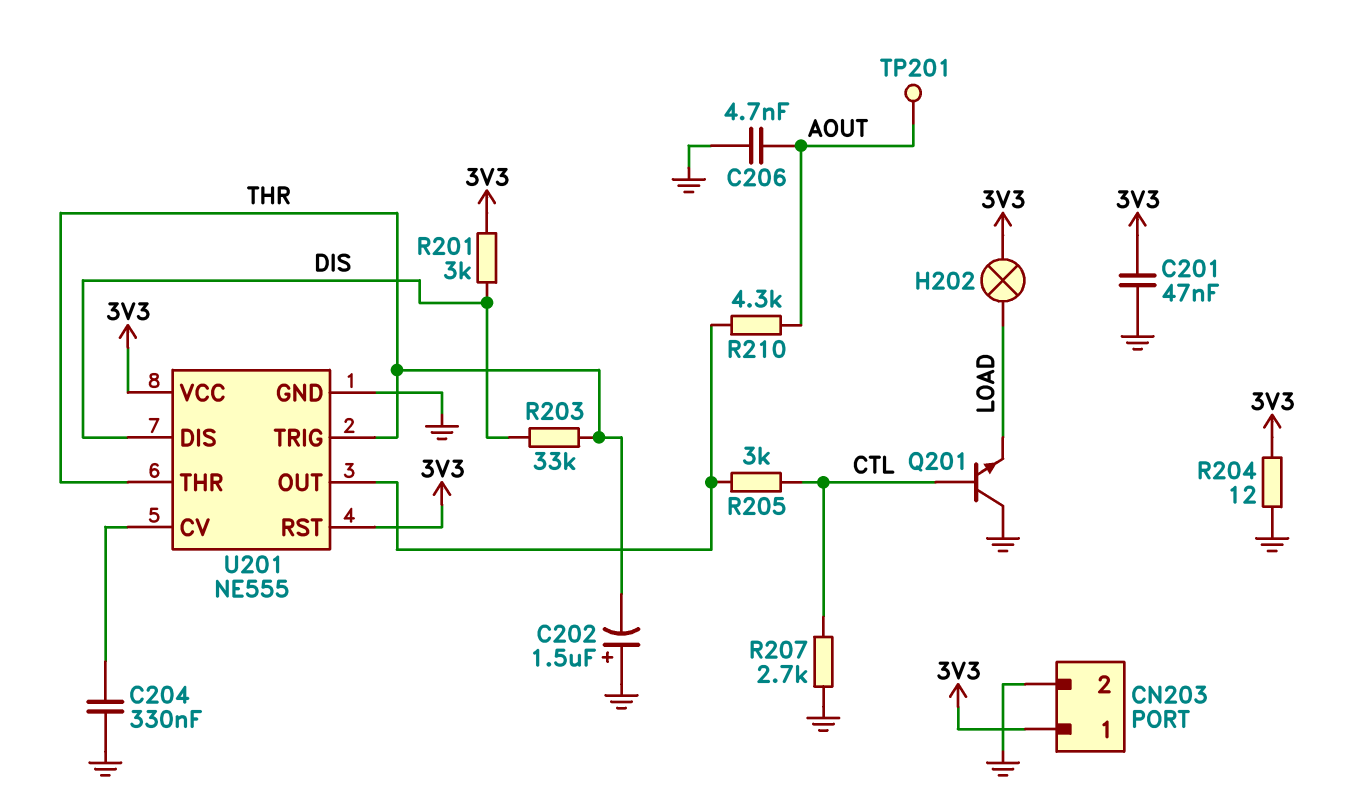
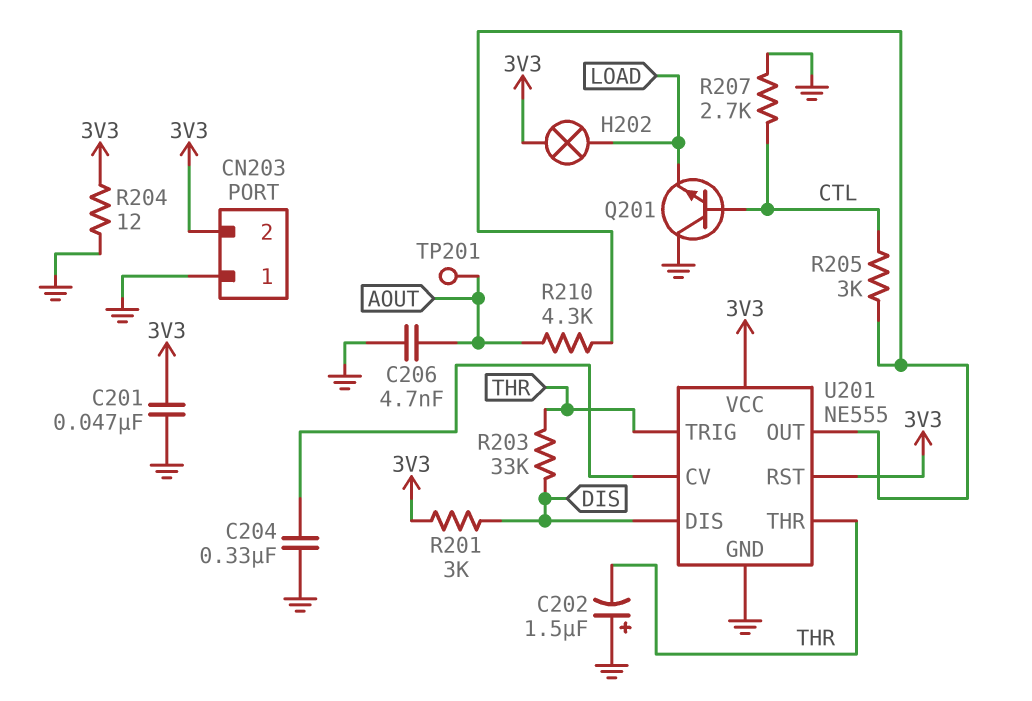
CN203 pin 1: 3V3 -> GND
CN203 pin 2: GND -> 3V3

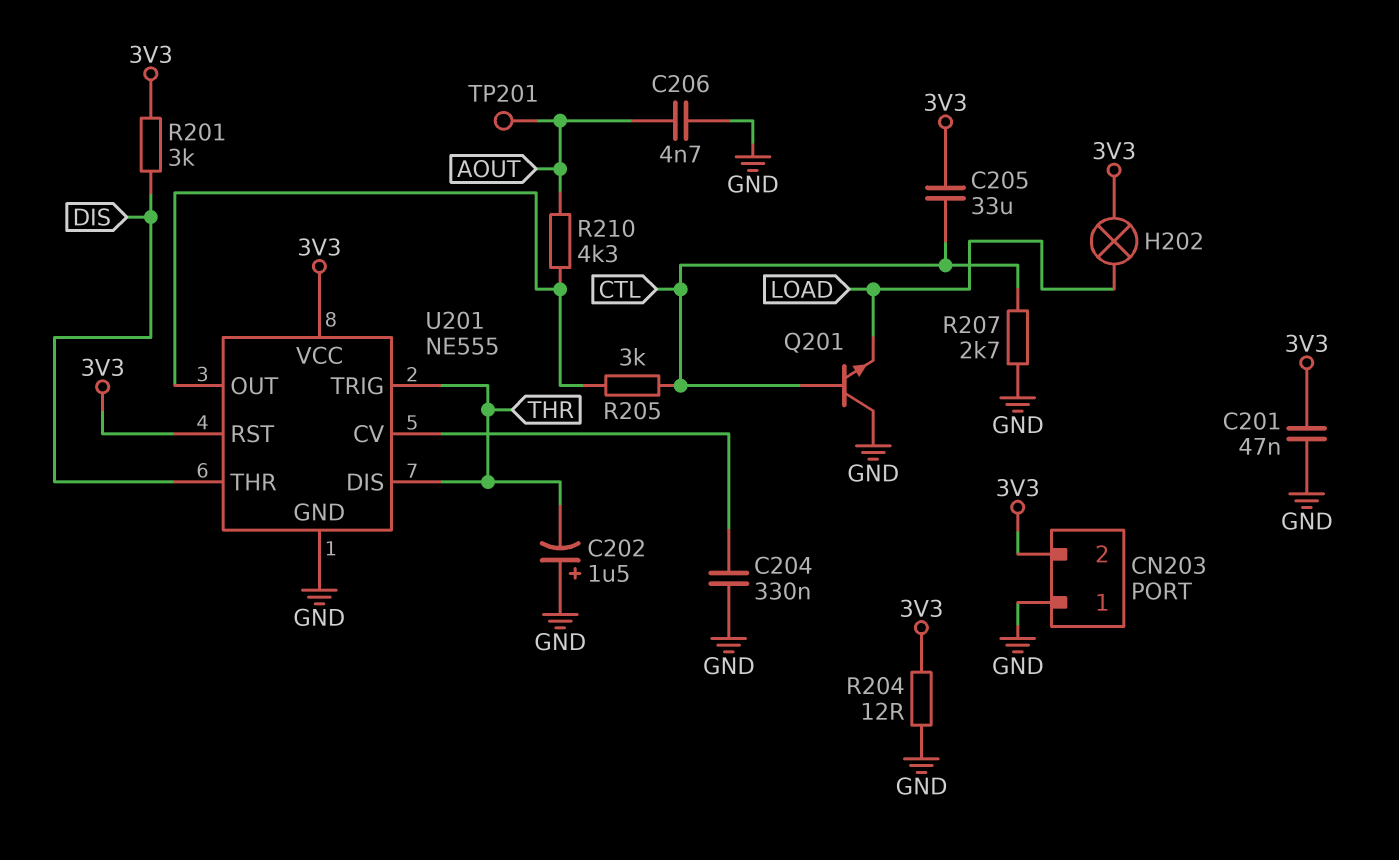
C205: none -> 33uF (3V3, CTL)
R203: 33k (DIS, THR) -> none
U201 pin DIS: DIS -> THR
U201 pin THR: THR -> DIS

